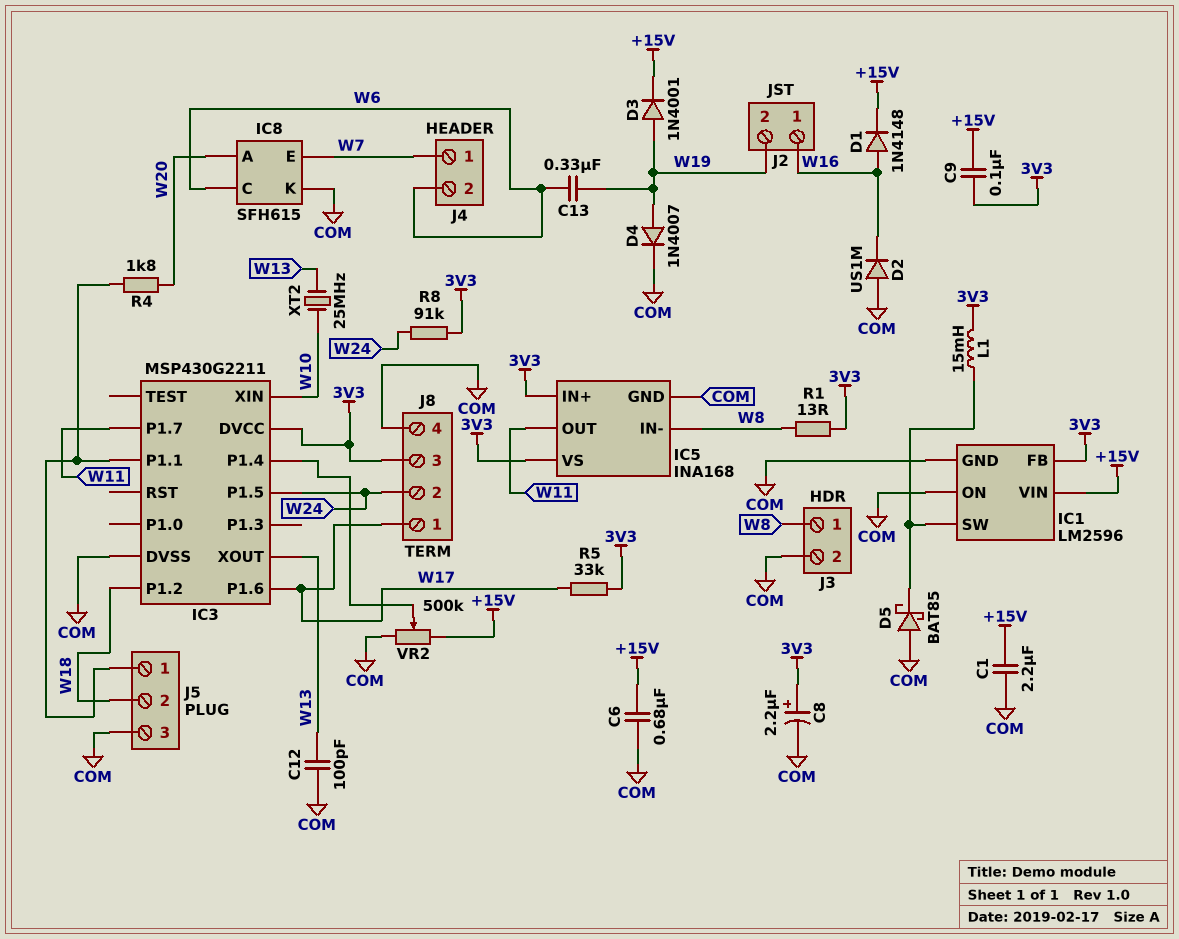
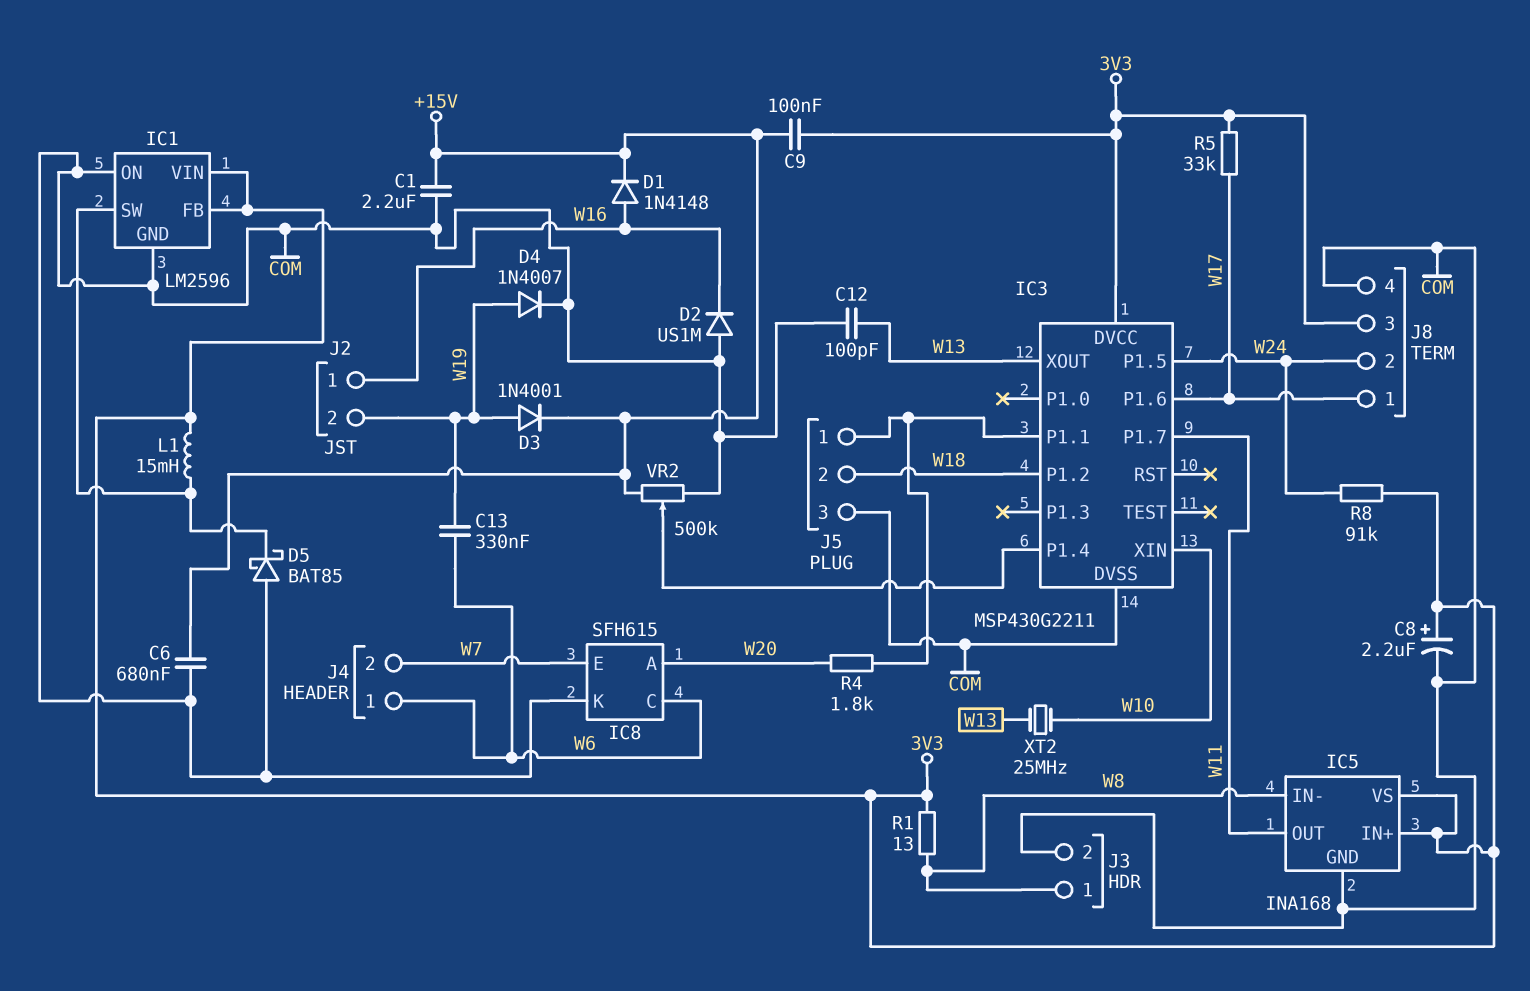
IC1 pin VIN: +15V -> 3V3
J4 pin 1: W7 -> W6
J4 pin 2: W6 -> W7

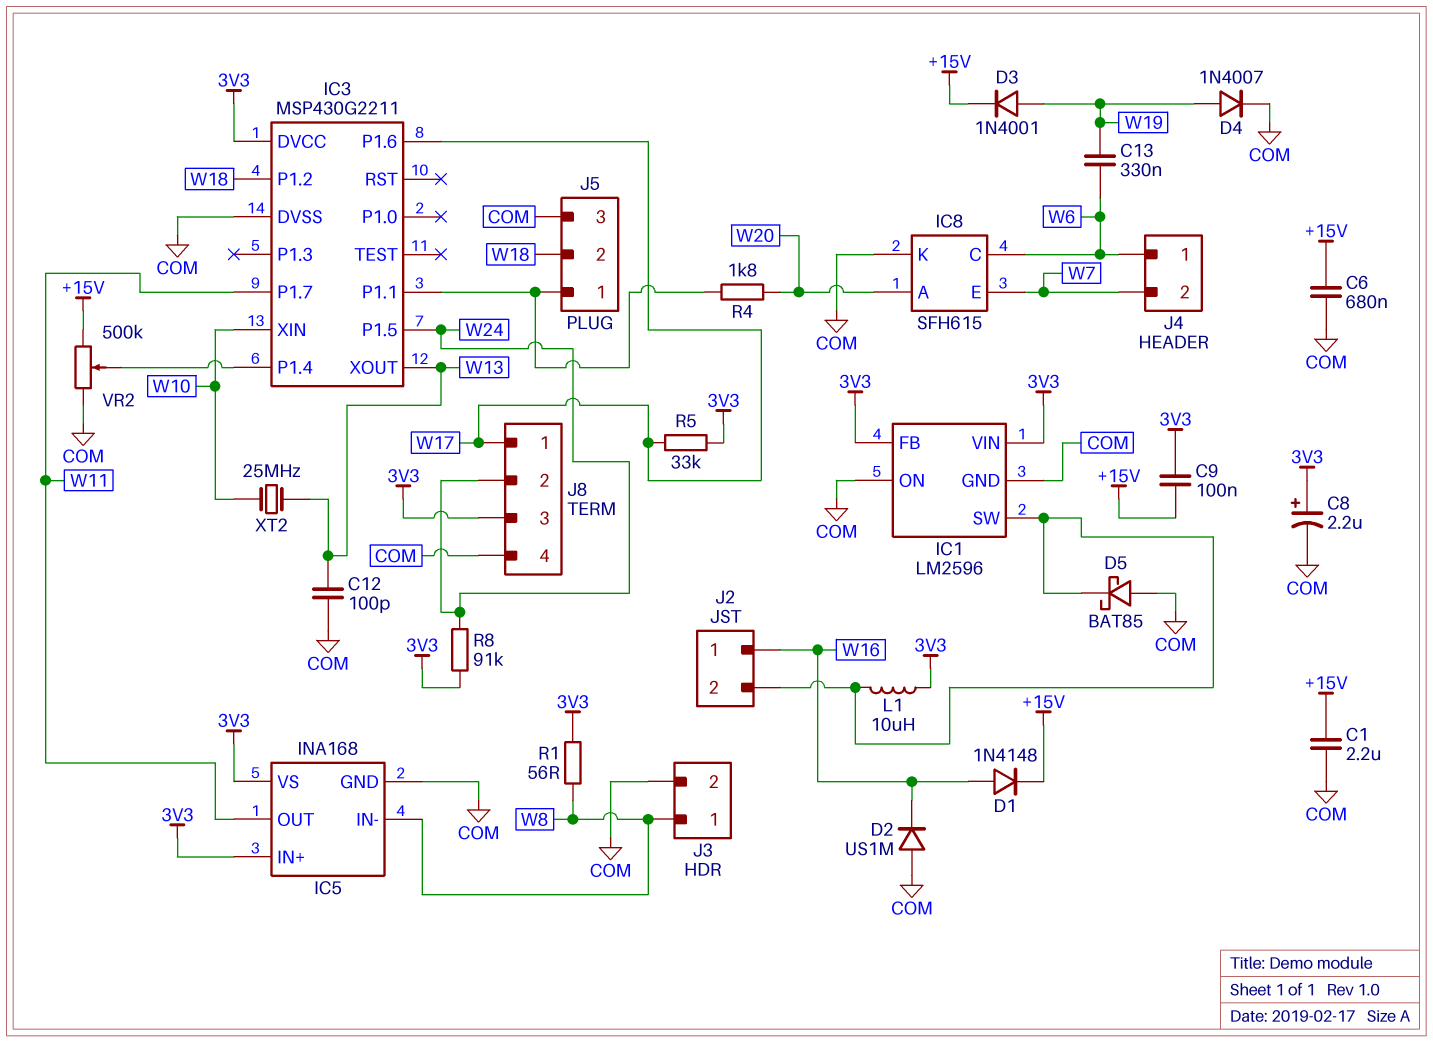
J2 pin 2: W19 -> IC1/SW
L1: 15mH (3V3, IC1/SW) -> 10uH (3V3, IC1/SW)
R1: 13 (3V3, W8) -> 56 (3V3, W8)

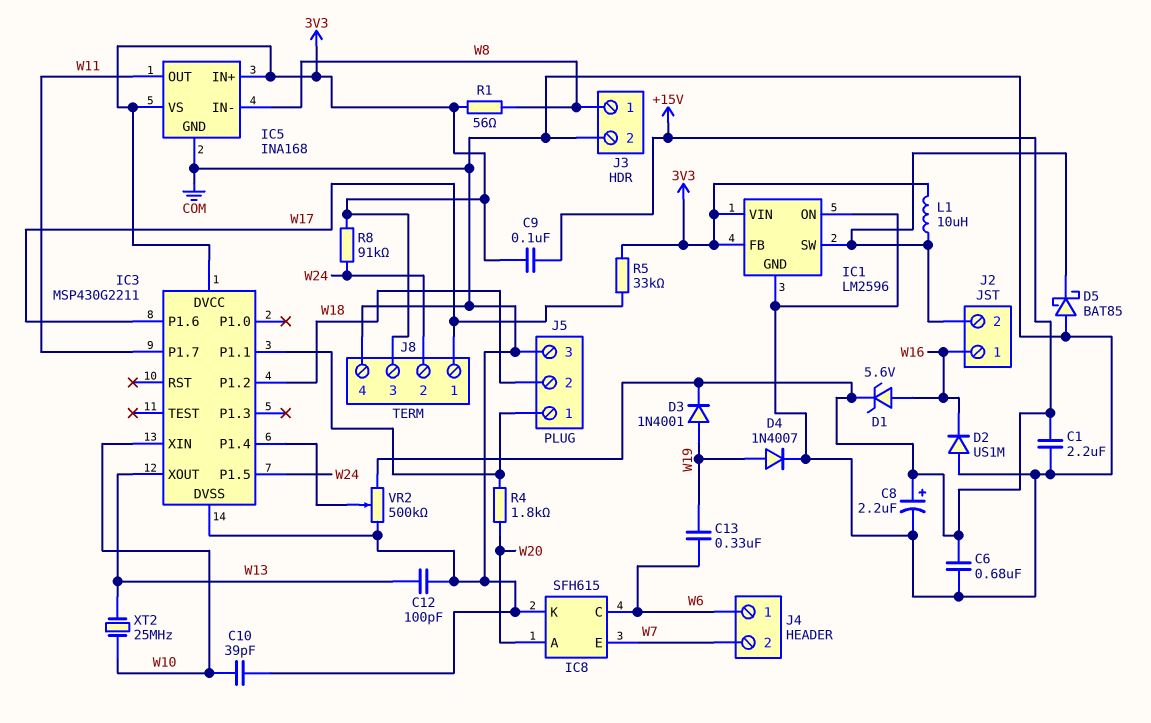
C8: 2.2uF (plus 3V3, minus COM) -> 2.2uF (plus +15V, minus COM)
C10: none -> 39pF (COM, W10)
D1: diode 1N4148 (A W16, K +15V) -> zener 5.6V (A W16, K +15V)

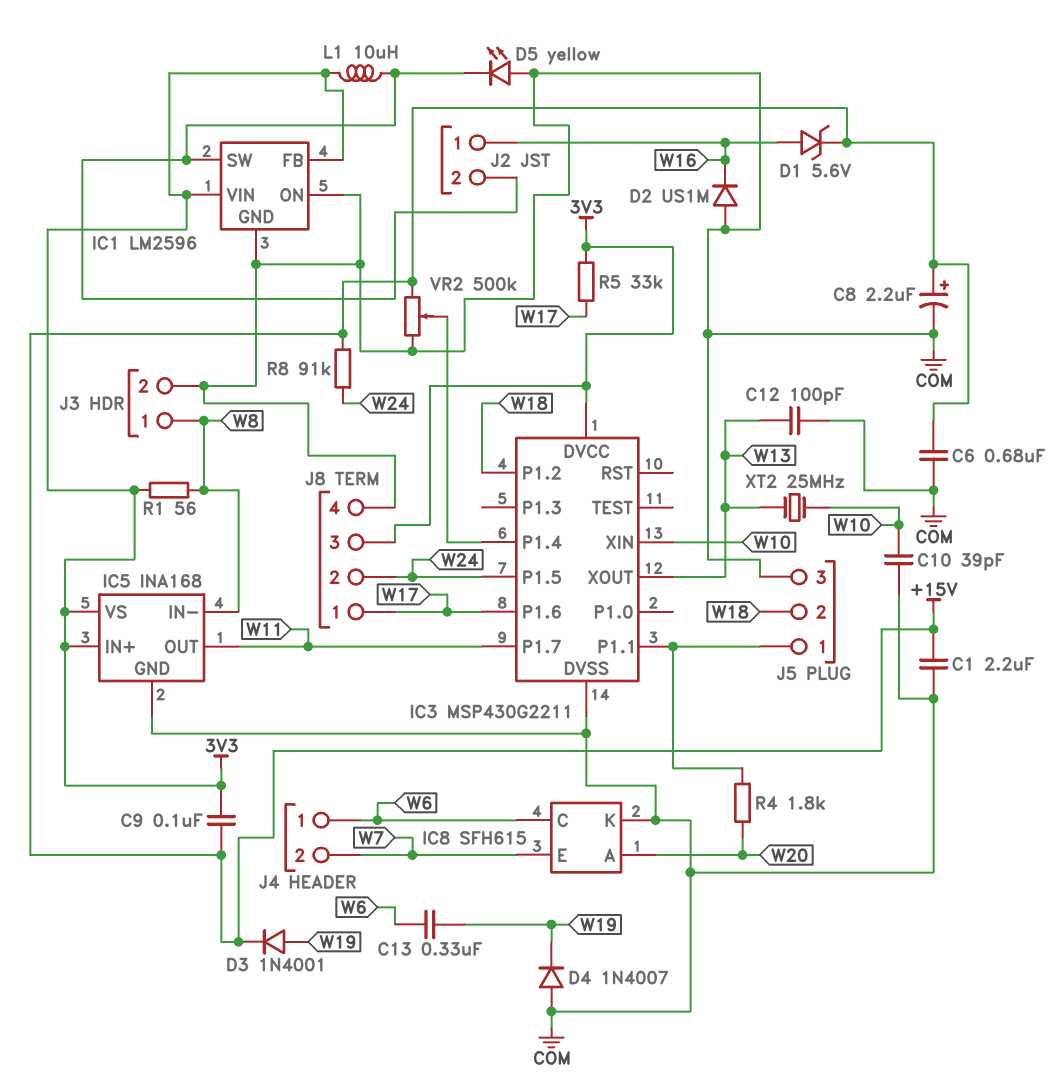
D4: diode 1N4007 (A W19, K COM) -> diode 1N4007 (A COM, K W19)
D5: schottky BAT85 (A COM, K IC1/SW) -> LED yellow (A COM, K IC1/SW)
R8: 91k (3V3, W24) -> 91k (+15V, W24)

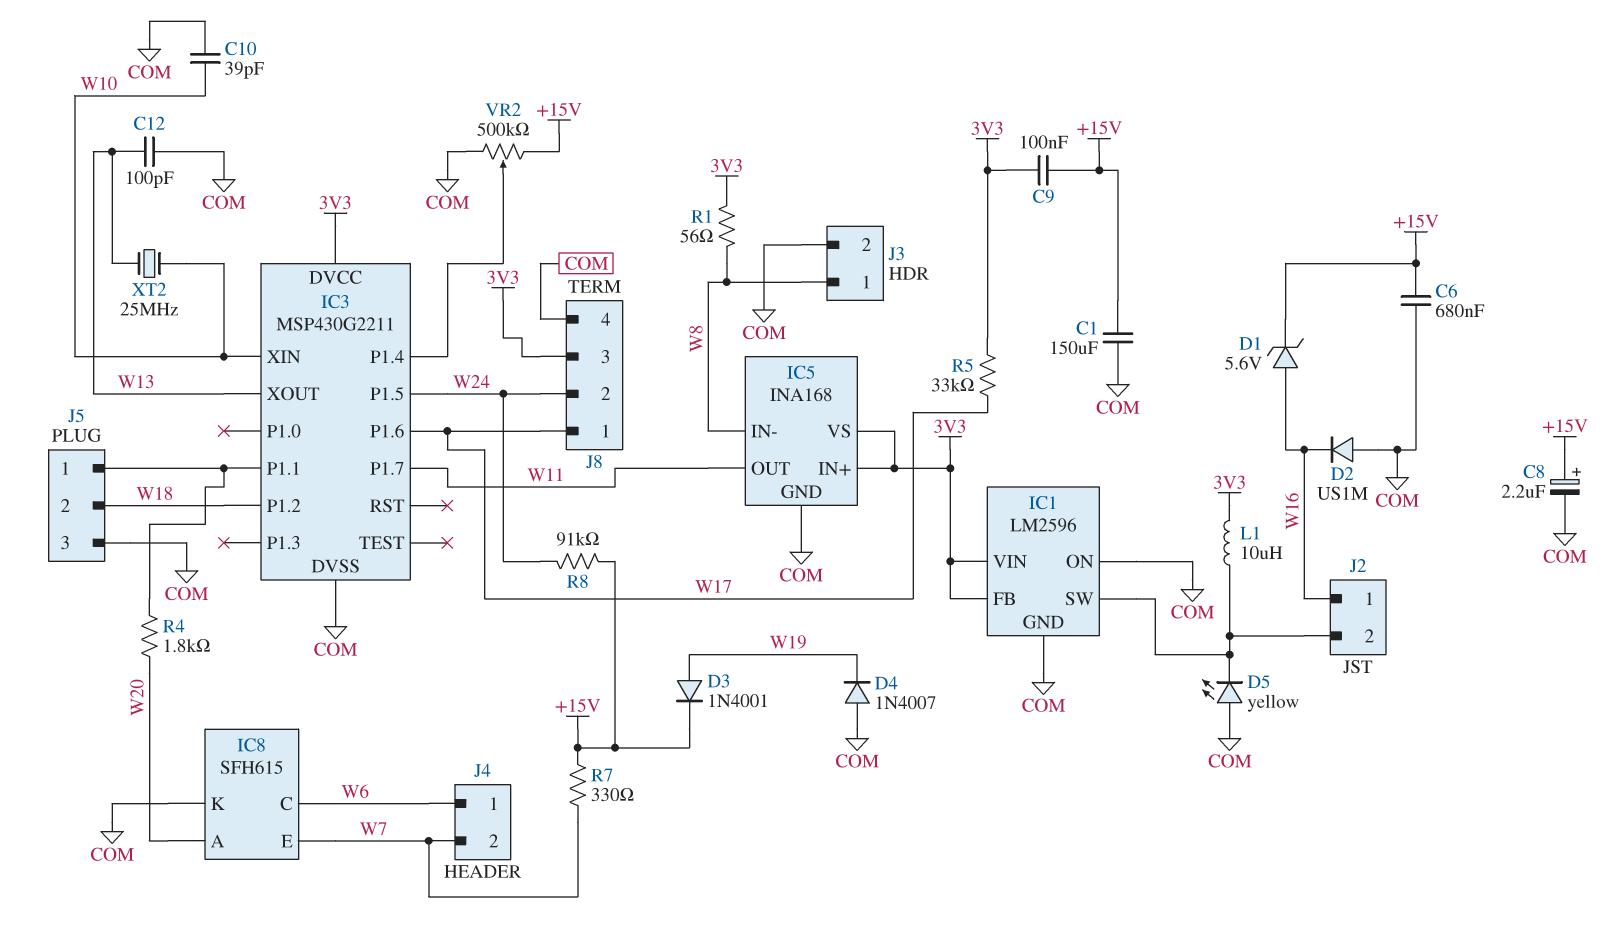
C1: 2.2uF (+15V, COM) -> 150uF (+15V, COM)
C13: 330nF (W6, W19) -> none
R7: none -> 330 (+15V, W7)

